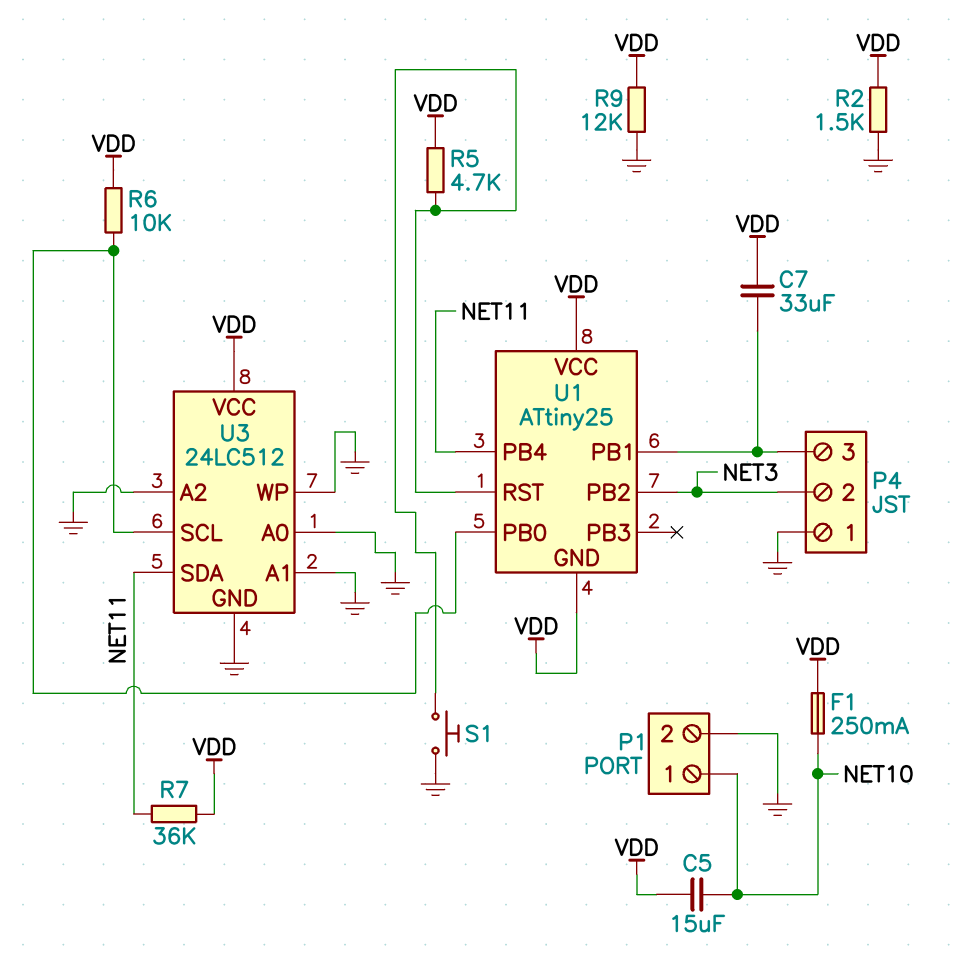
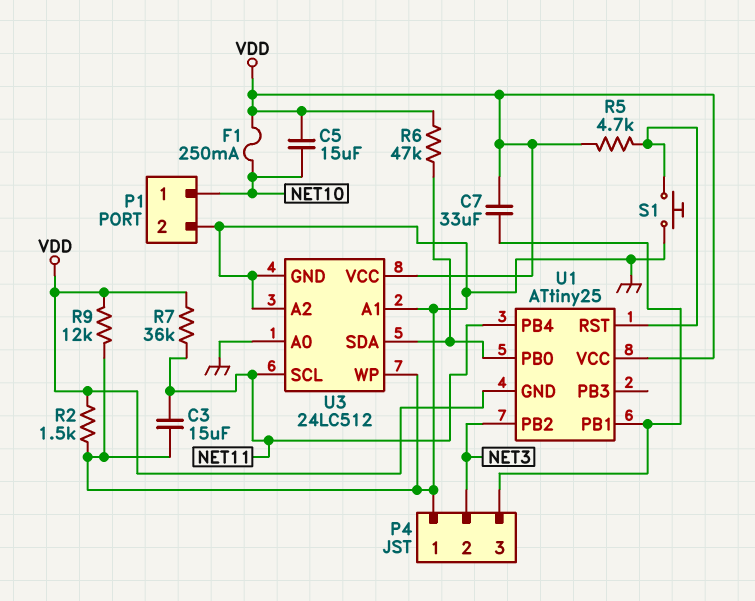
C3: none -> 15uF (GND, NET11)
R6: 10k (U1/PB0, VDD) -> 47k (U1/PB0, VDD)
U3 pin SCL: U1/PB0 -> NET11
U3 pin SDA: NET11 -> U1/PB0

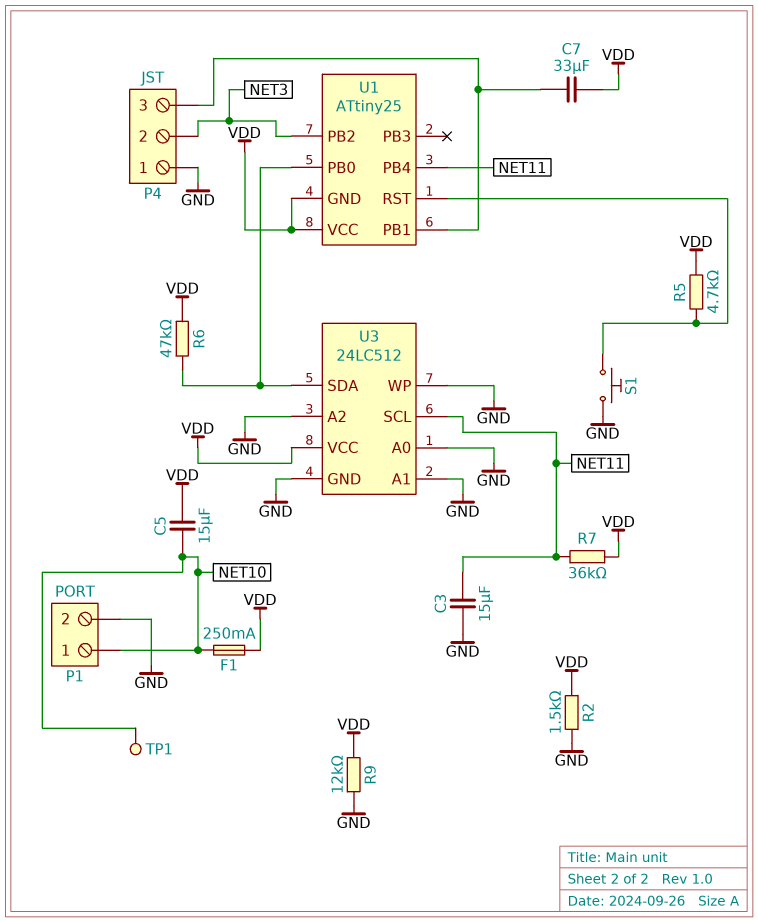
TP1: none -> test point (NET10)

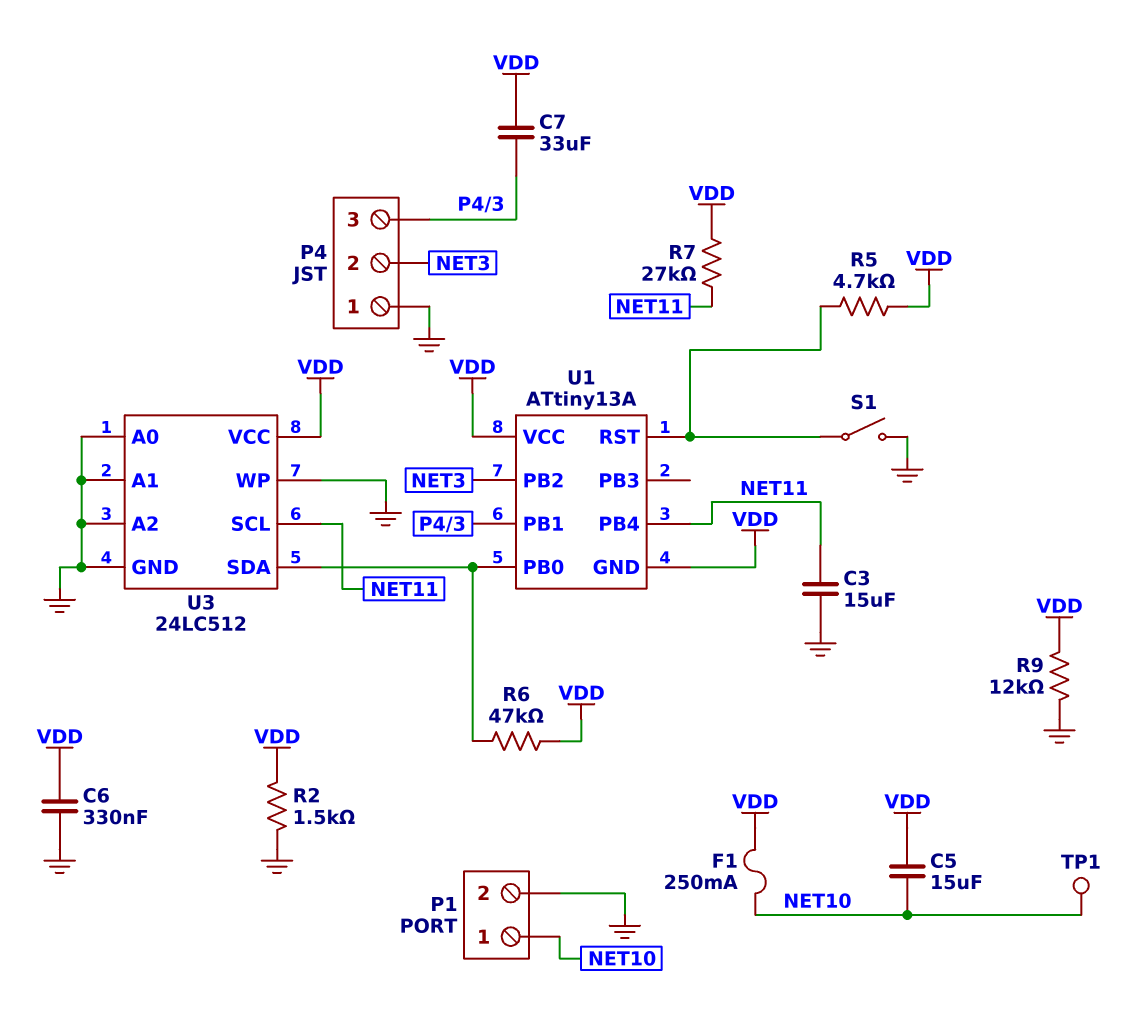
C6: none -> 330nF (GND, VDD)
R7: 36k (NET11, VDD) -> 27k (NET11, VDD)
S1: button (GND, U1/RST) -> switch (GND, U1/RST)
U1: ATtiny25 -> ATtiny13A

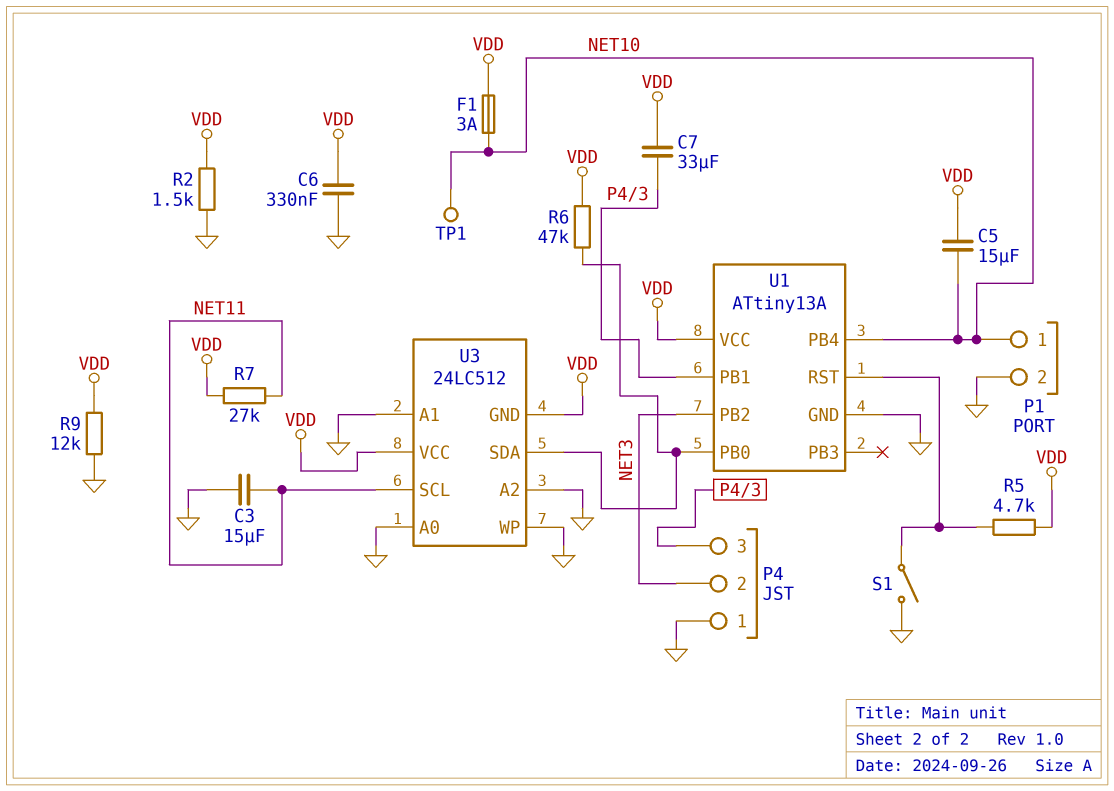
F1: 250mA (NET10, VDD) -> 3A (NET10, VDD)
U1 pin GND: VDD -> GND
U1 pin PB4: NET11 -> NET10
U3 pin GND: GND -> VDD

